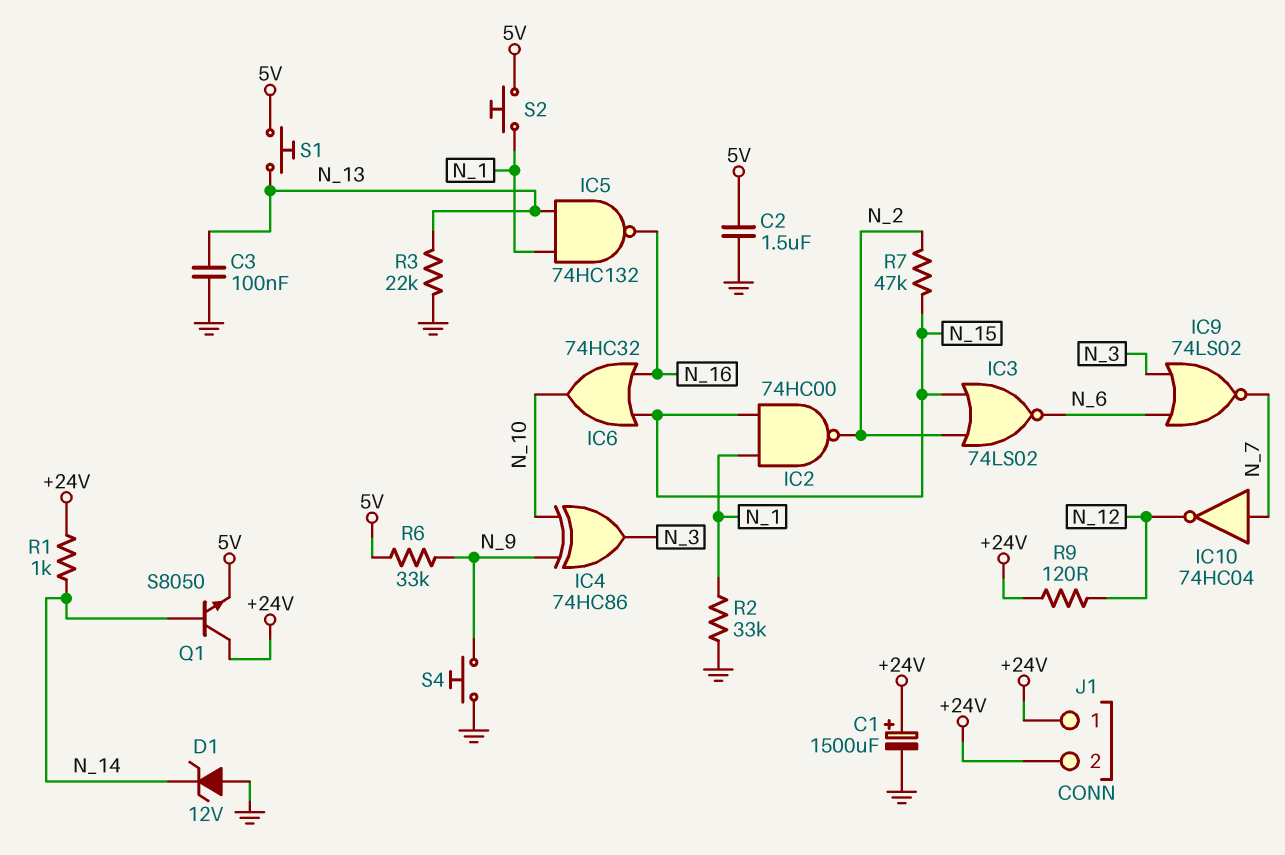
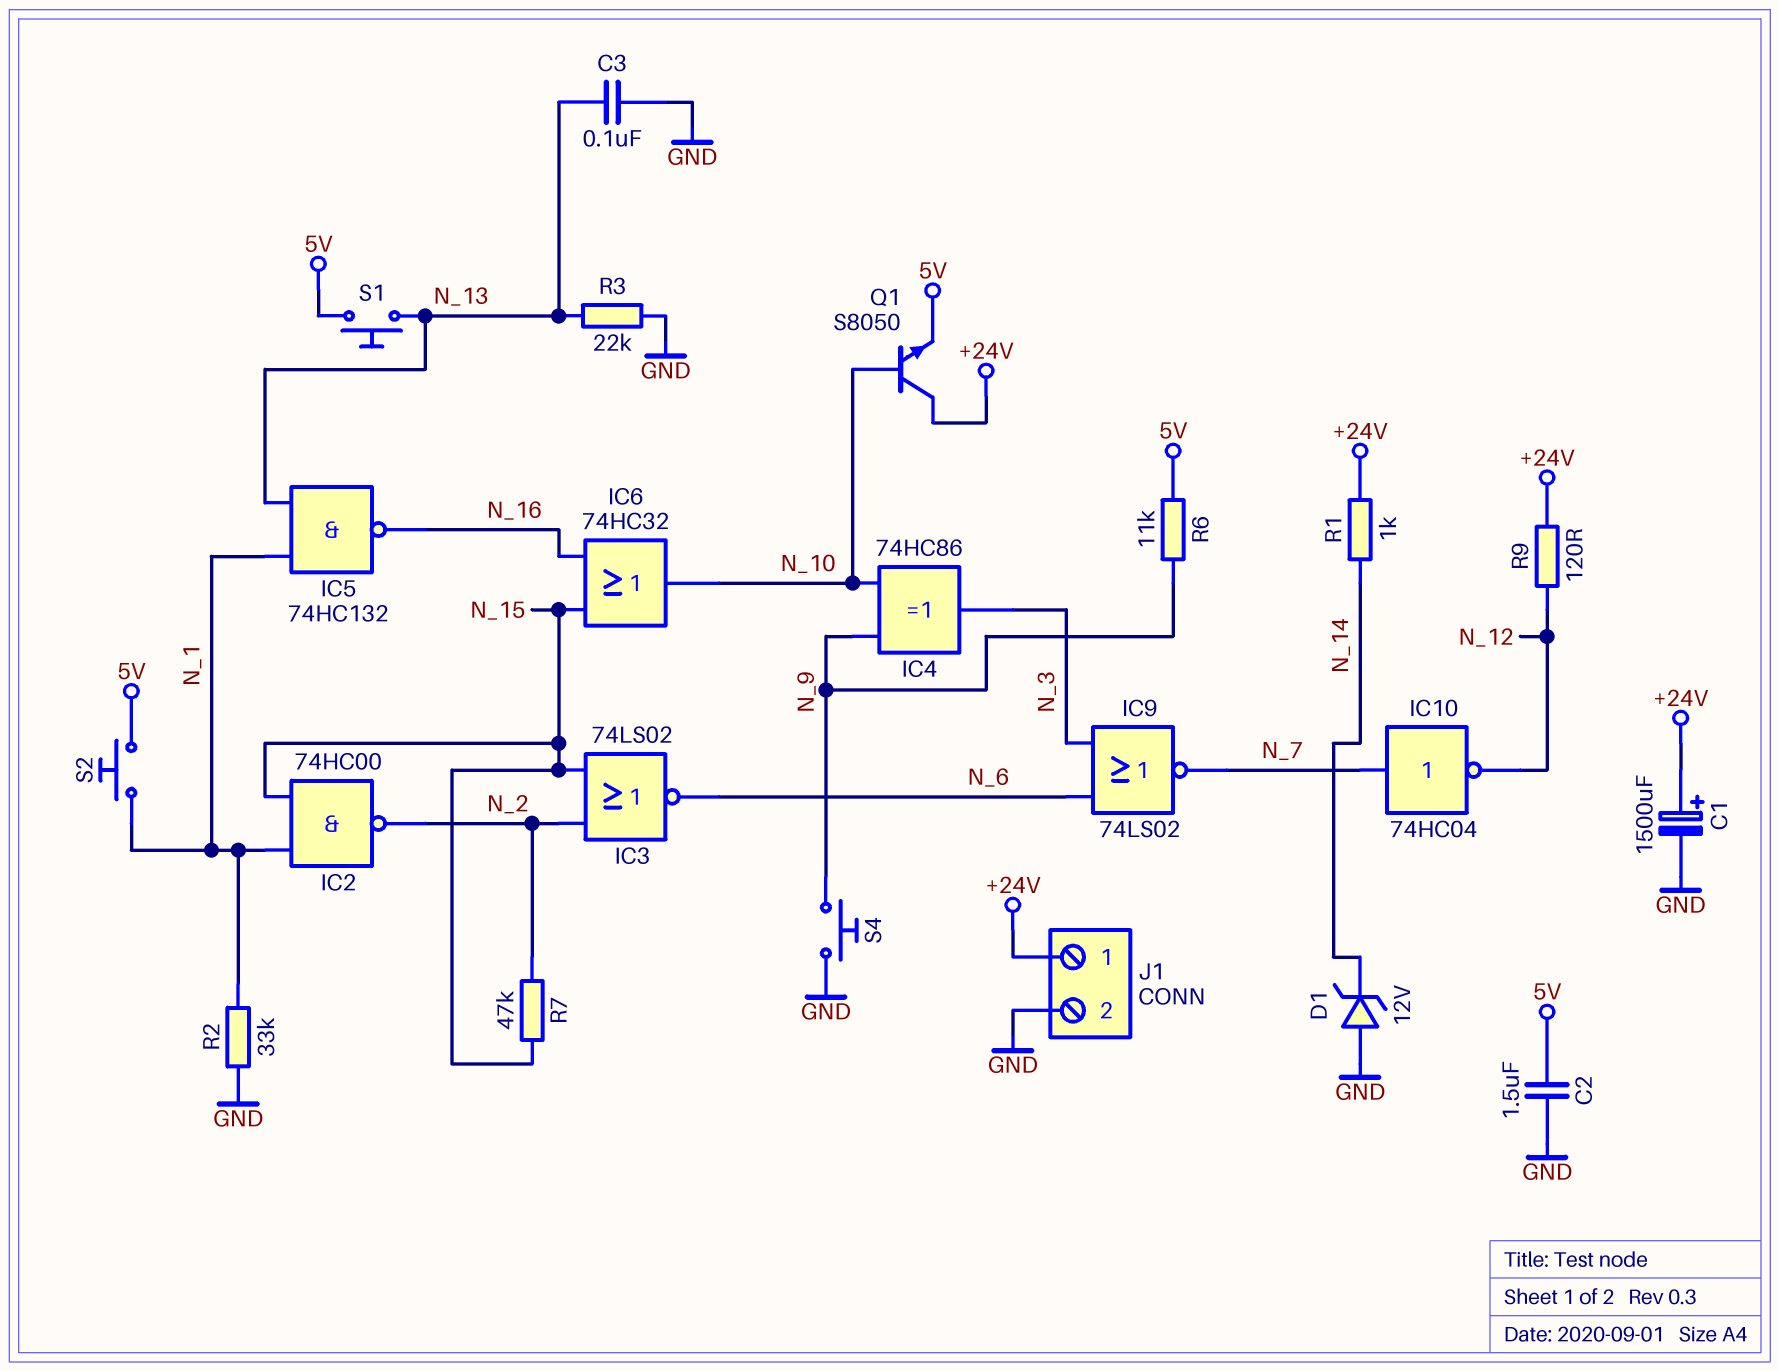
J1 pin 2: +24V -> GND
Q1: NPN S8050 (B N_14, C +24V, E 5V) -> NPN S8050 (B N_10, C +24V, E 5V)
R6: 33k (5V, N_9) -> 11k (5V, N_9)

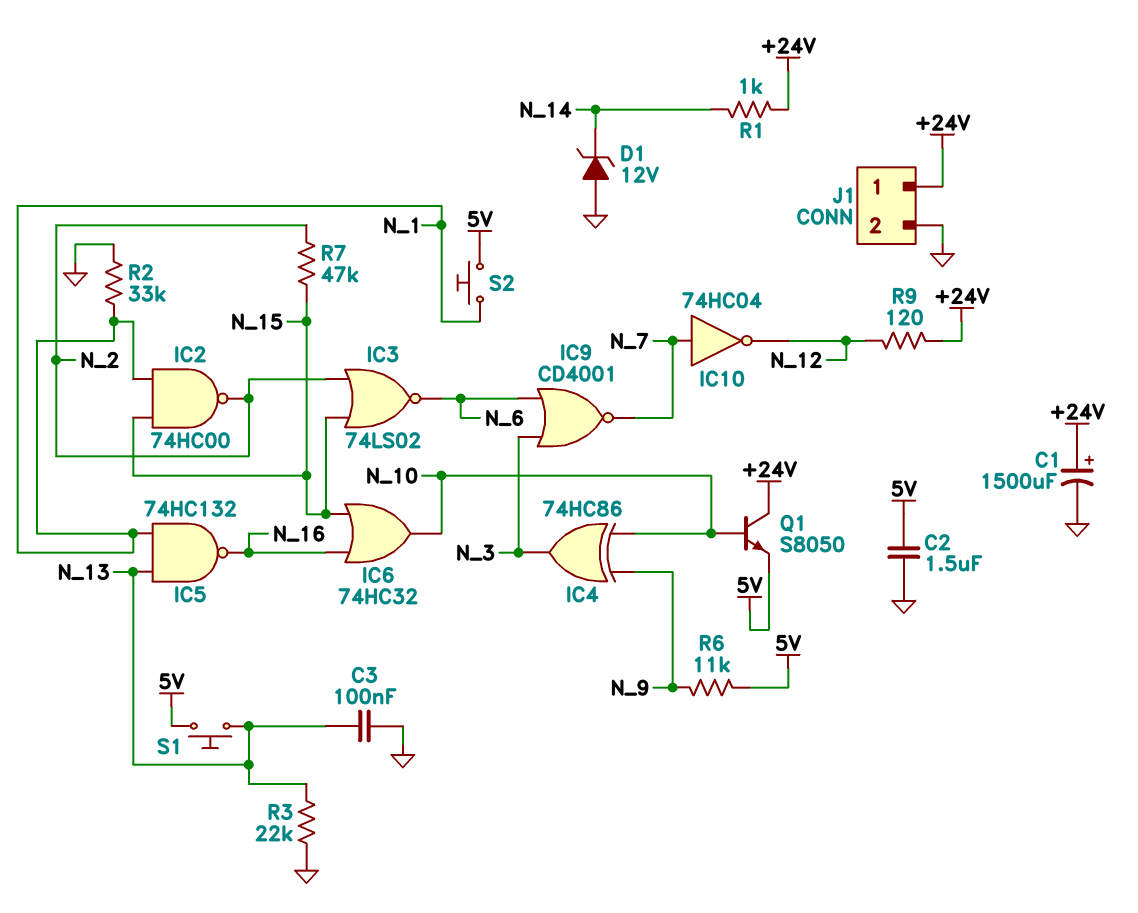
IC9: NOR 74LS02 (in N_3, in N_6, out N_7) -> NOR CD4001 (in N_3, in N_6, out N_7)
S4: button (GND, N_9) -> none

